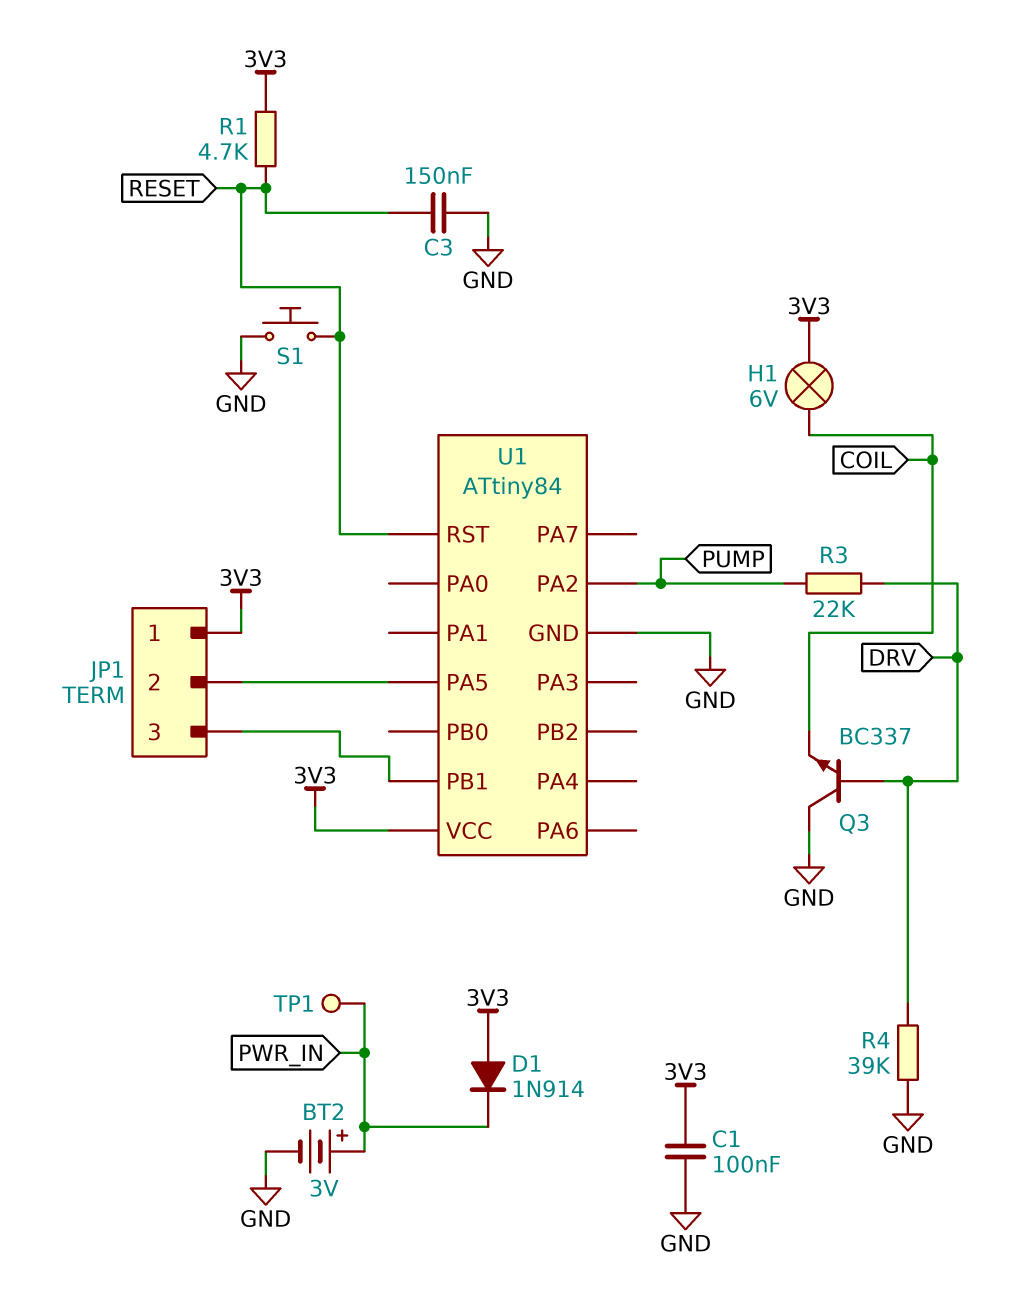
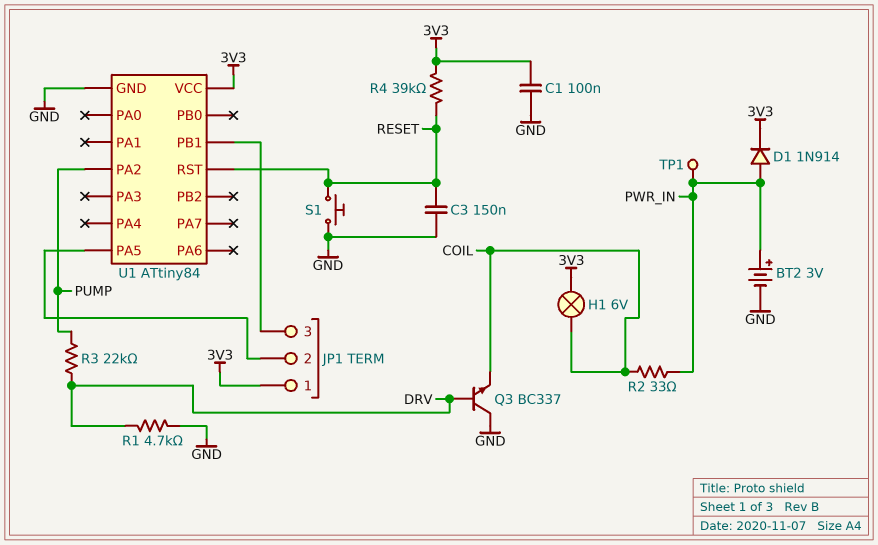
D1: diode 1N914 (A 3V3, K PWR_IN) -> diode 1N914 (A PWR_IN, K 3V3)
R1: 4.7k (3V3, RESET) -> 4.7k (DRV, GND)
R2: none -> 33 (COIL, PWR_IN)
R4: 39k (DRV, GND) -> 39k (3V3, RESET)

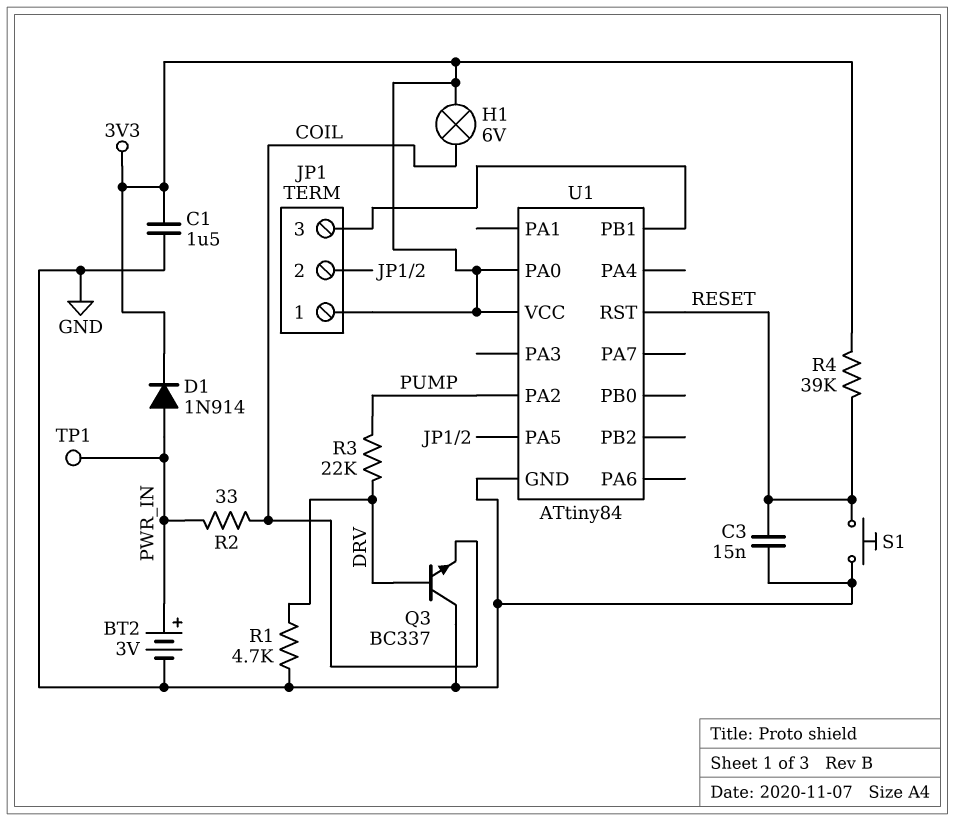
C1: 100nF (3V3, GND) -> 1.5uF (3V3, GND)
C3: 150nF (GND, RESET) -> 15nF (GND, RESET)
U1 pin PA0: none -> 3V3

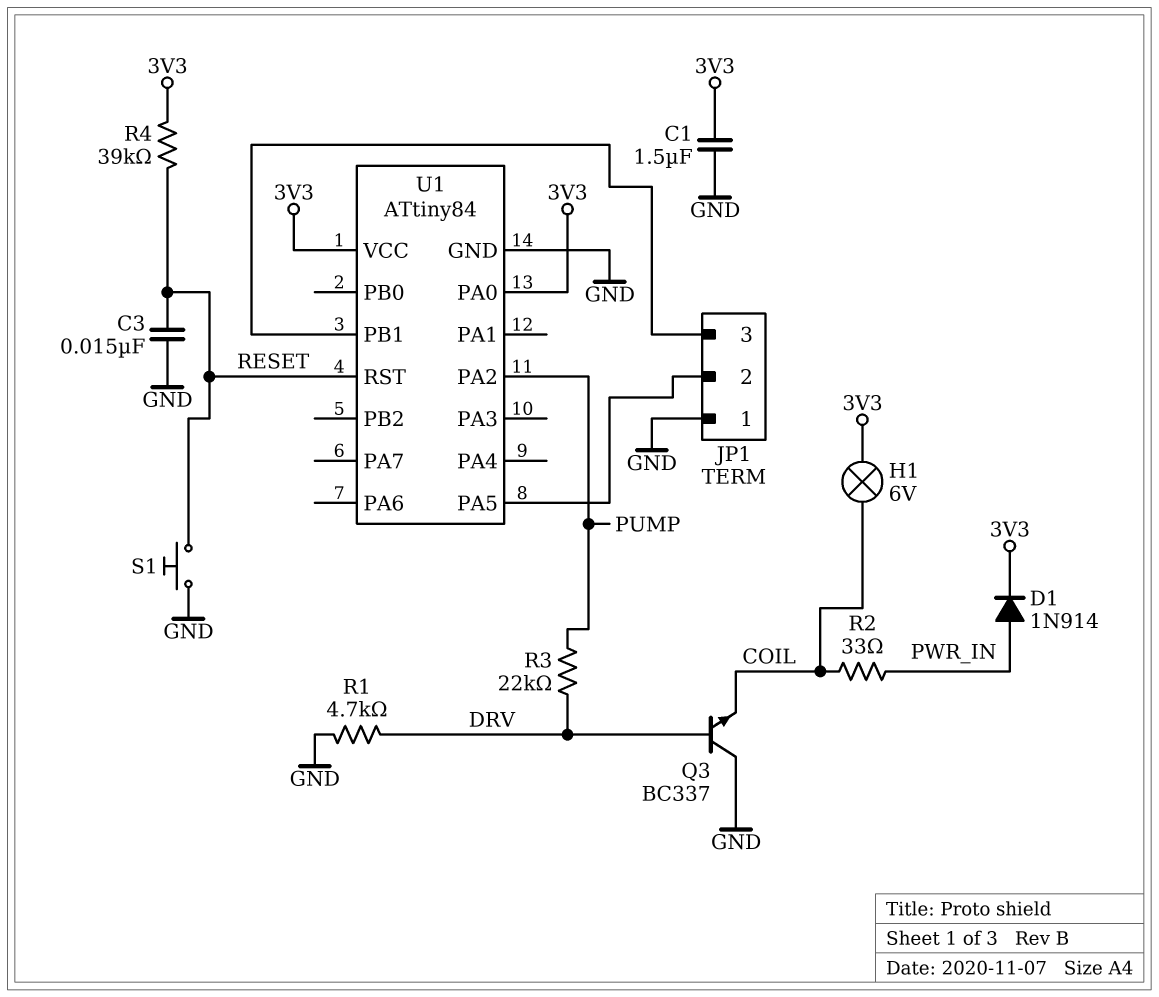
BT2: 3V (plus PWR_IN, minus GND) -> none
JP1 pin 1: 3V3 -> GND
TP1: test point (PWR_IN) -> none

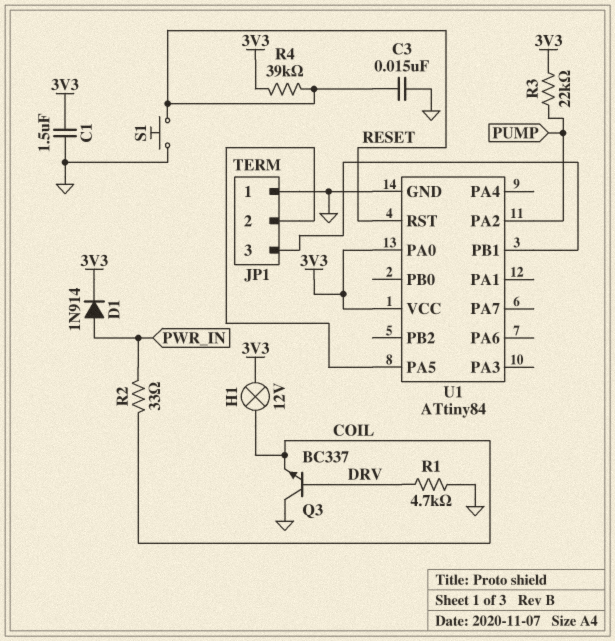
H1: lamp 6V (3V3, COIL) -> lamp 12V (3V3, COIL)
R3: 22k (DRV, PUMP) -> 22k (3V3, PUMP)

